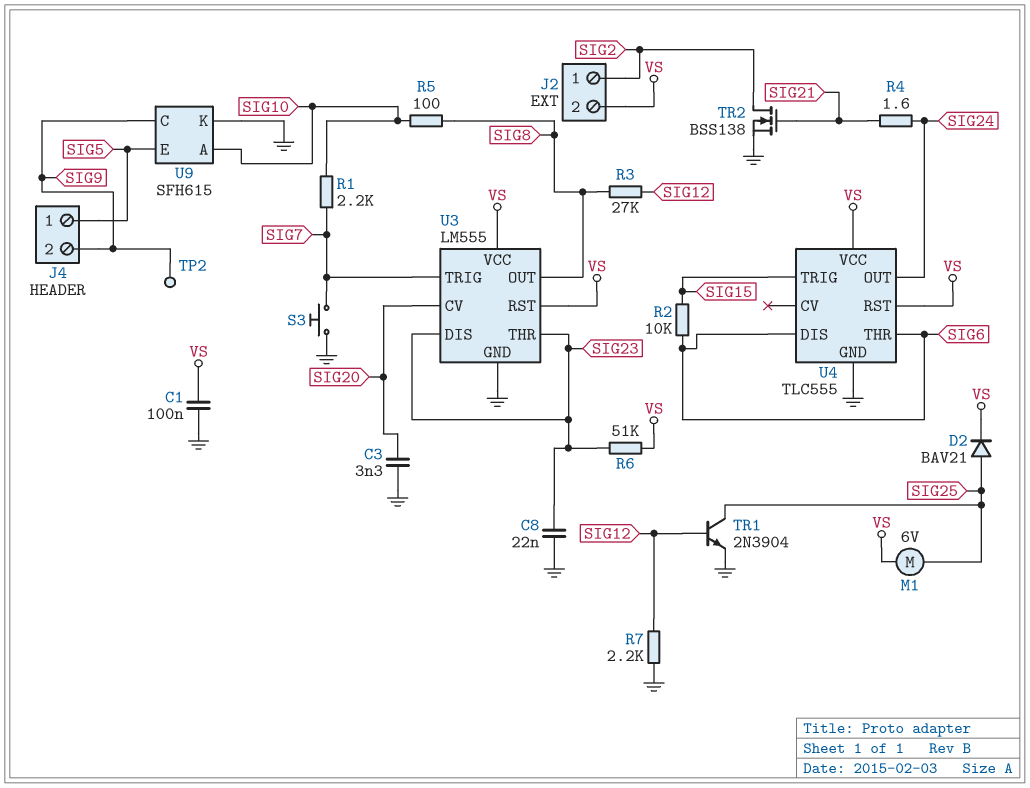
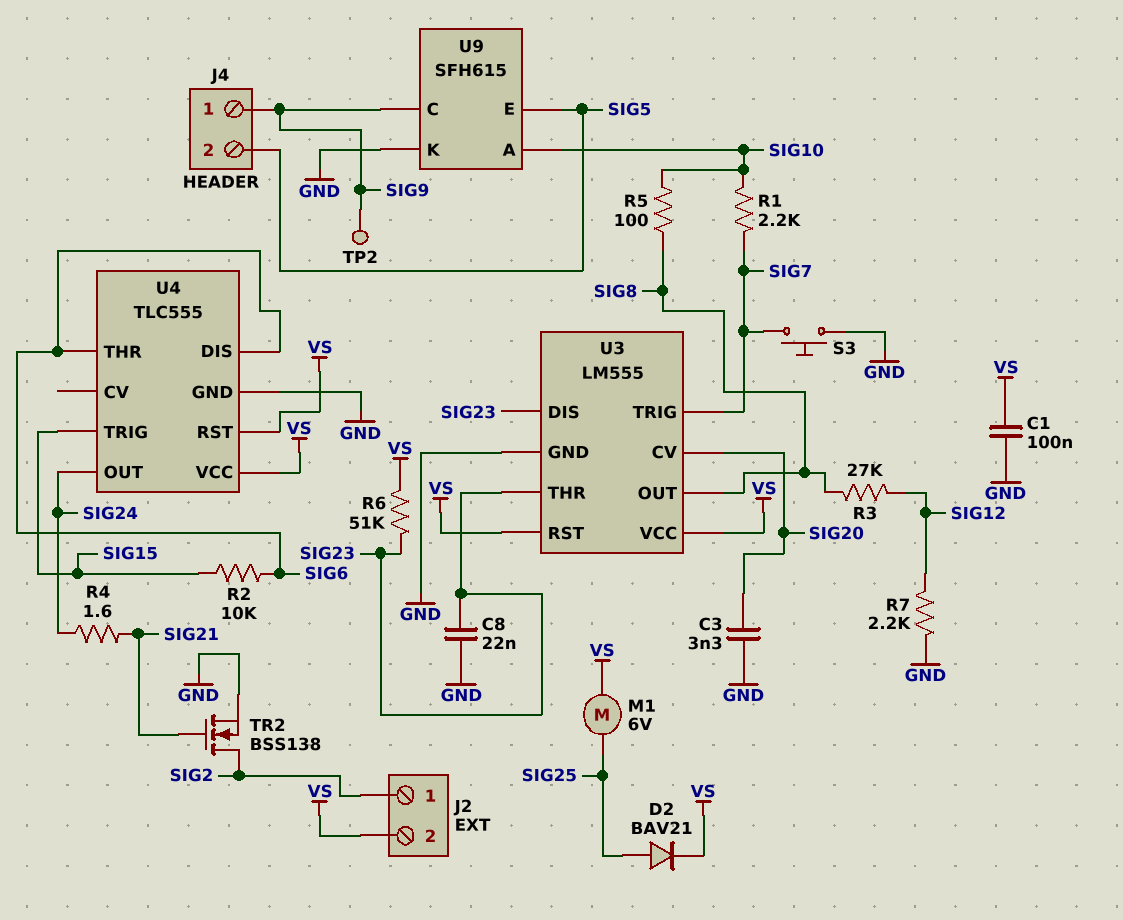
J4 pin 1: SIG5 -> SIG9
J4 pin 2: SIG9 -> SIG5
TR1: NPN 2N3904 (B SIG12, C SIG25, E GND) -> none

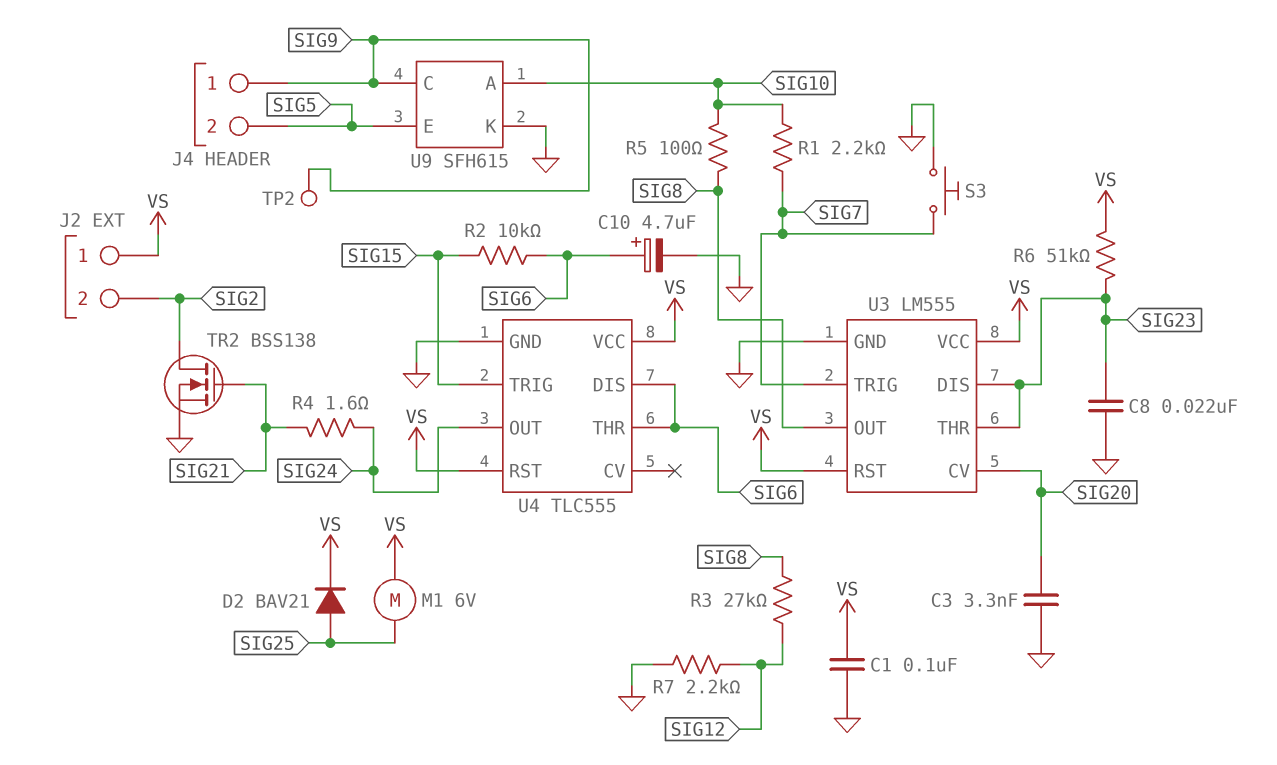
C10: none -> 4.7uF (plus SIG6, minus GND)
J2 pin 1: SIG2 -> VS
J2 pin 2: VS -> SIG2

